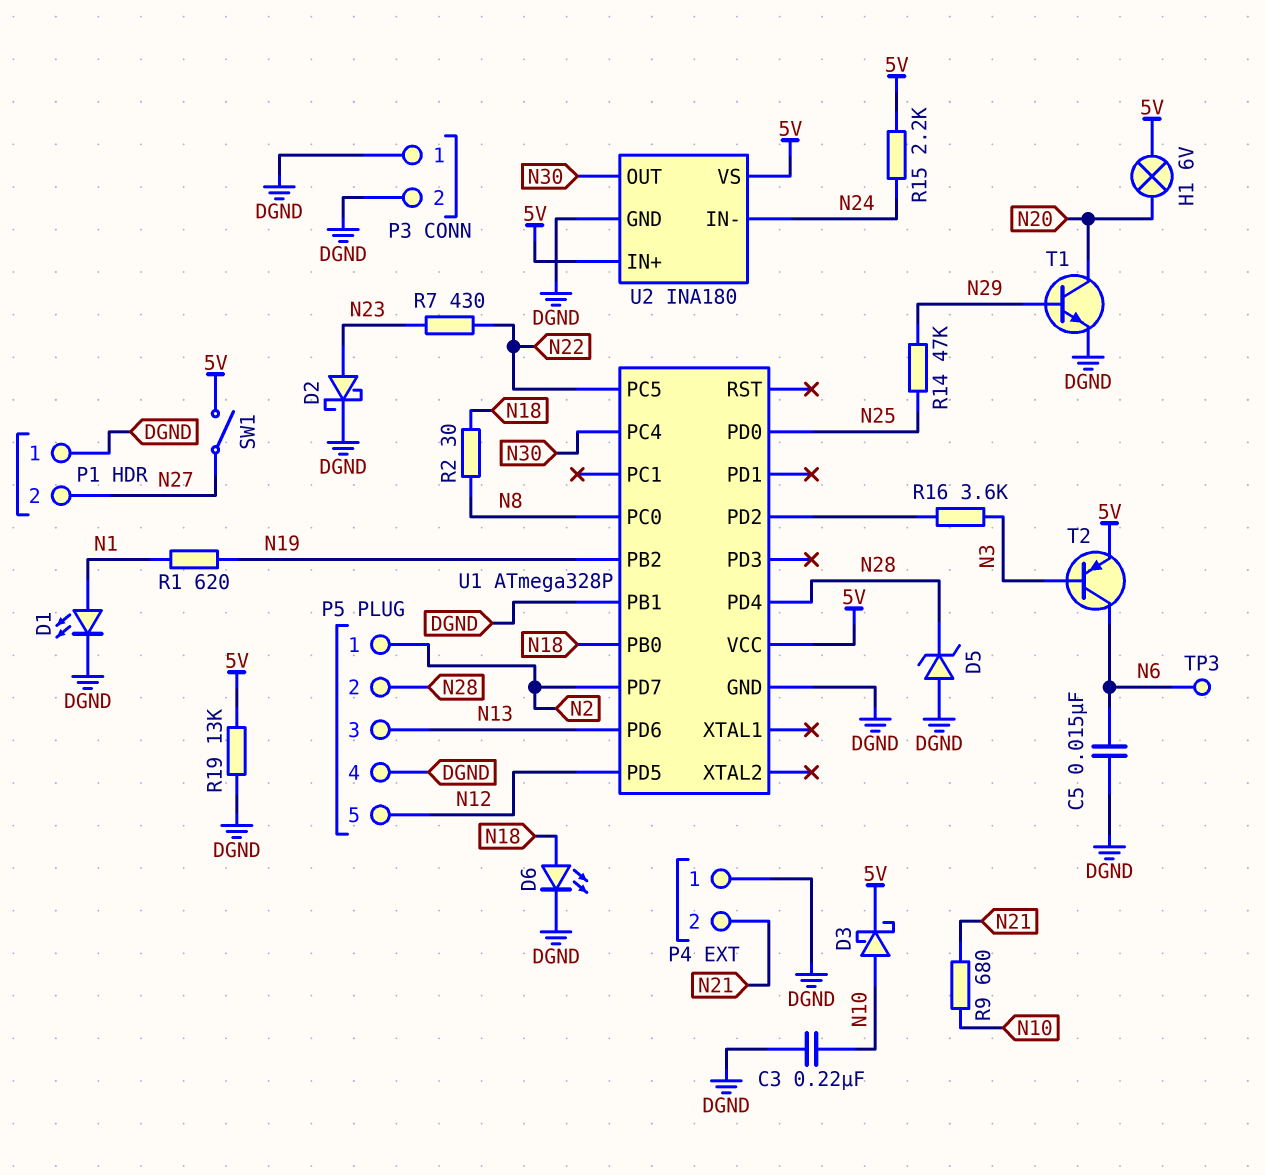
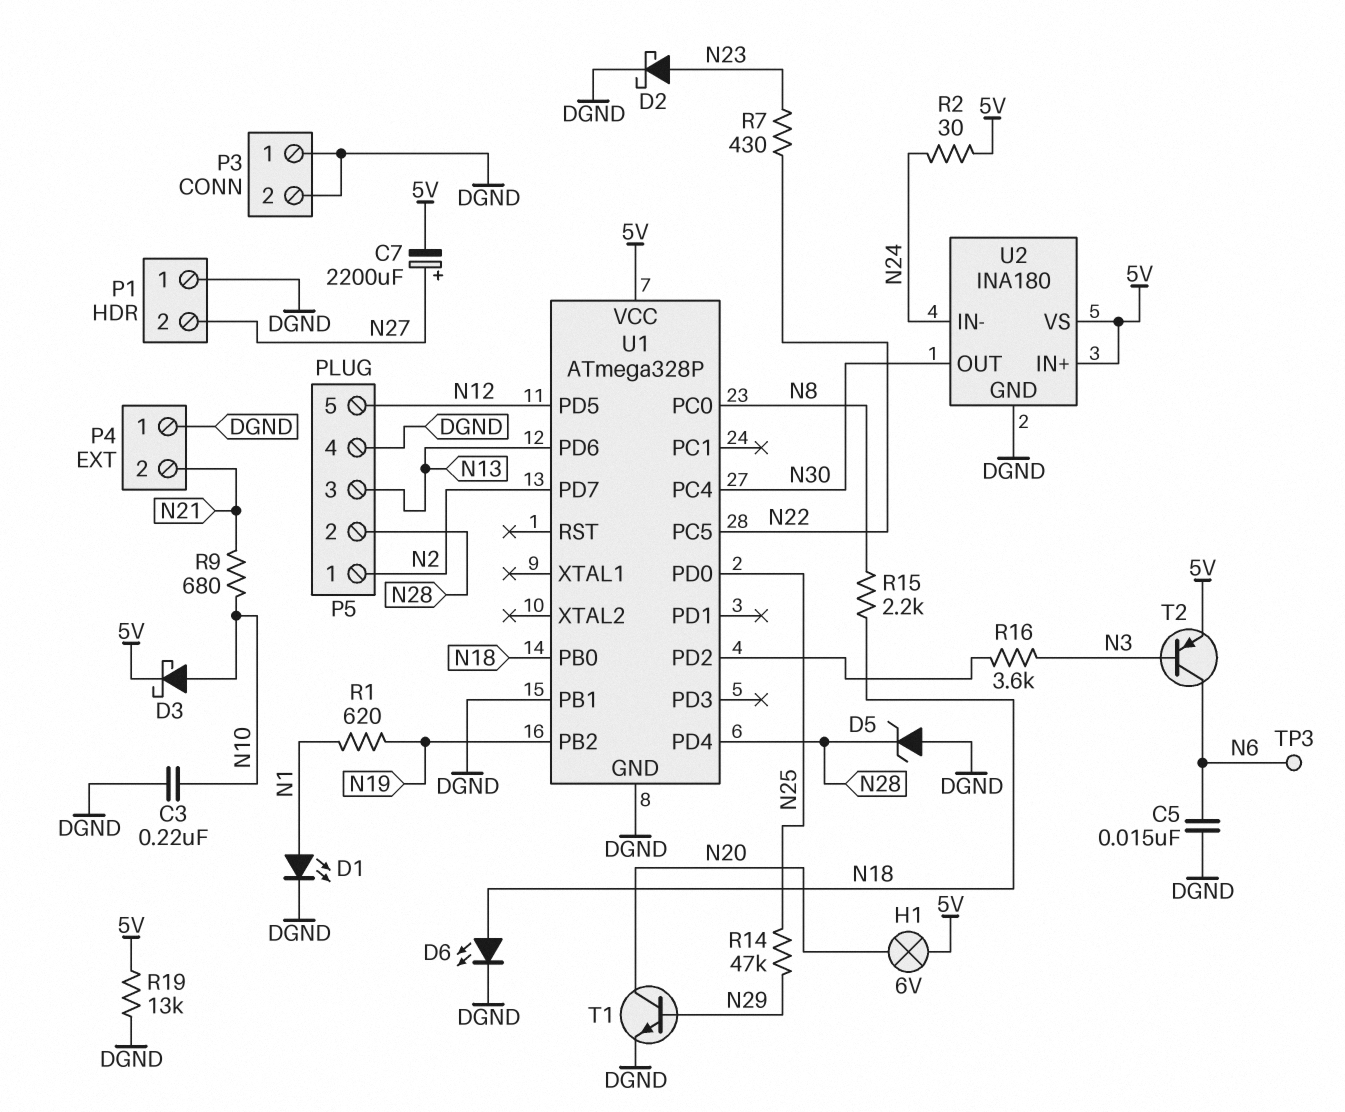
C7: none -> 2200uF (plus N27, minus 5V)
R2: 30 (N8, N18) -> 30 (5V, N24)
R15: 2.2k (5V, N24) -> 2.2k (N8, N18)
SW1: switch (5V, N27) -> none

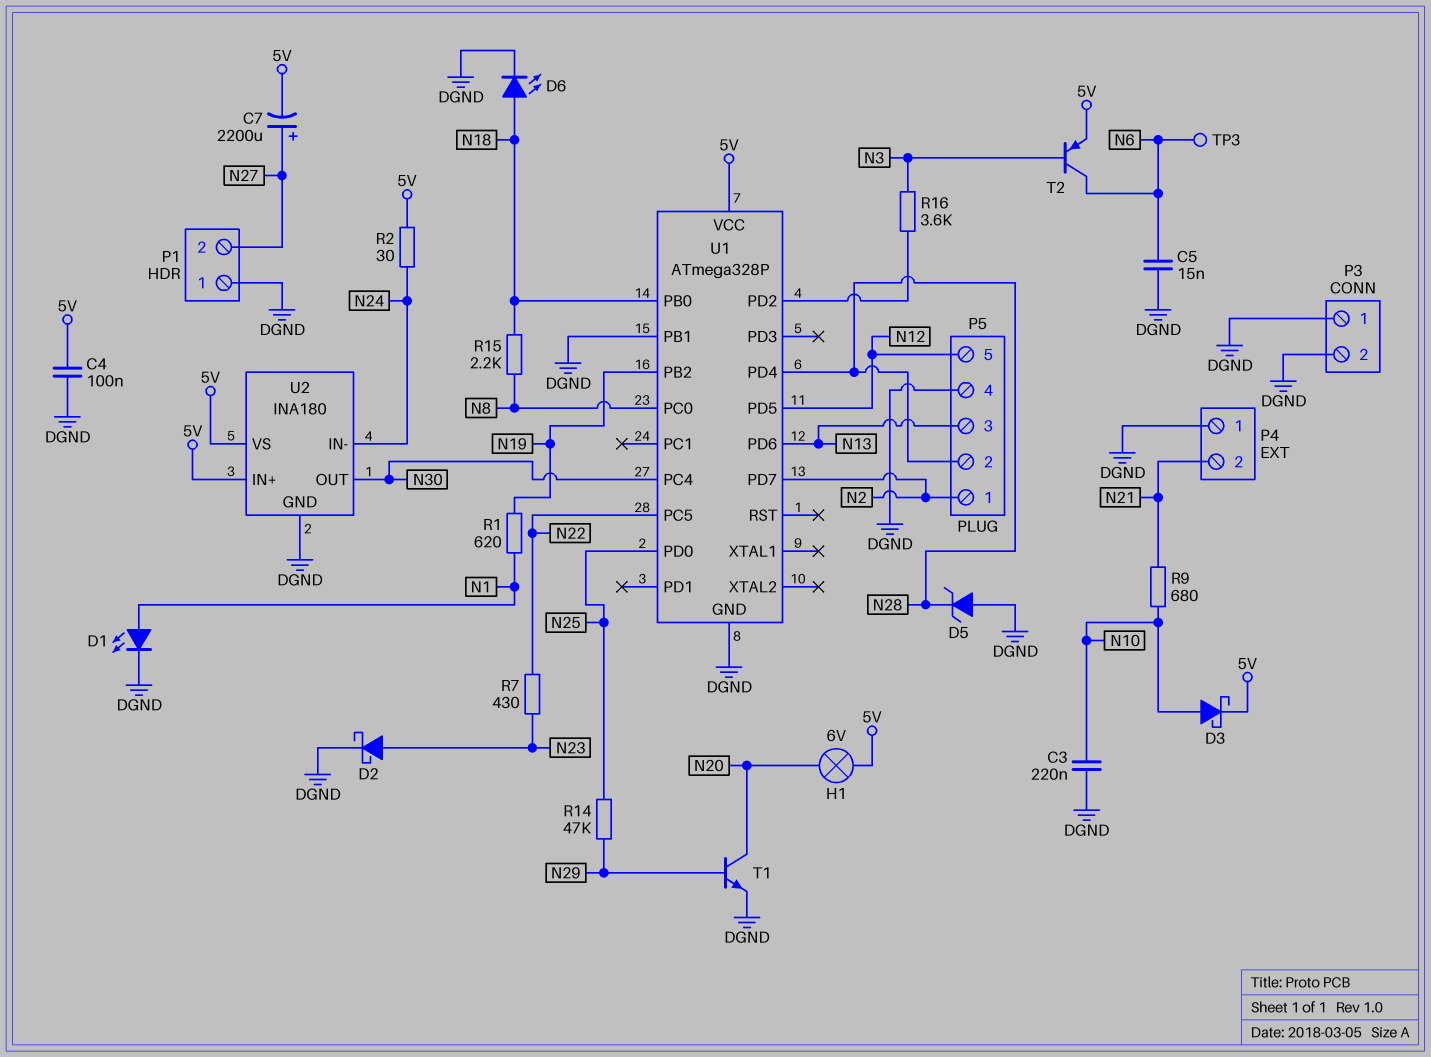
C4: none -> 100nF (5V, DGND)
R19: 13k (5V, DGND) -> none

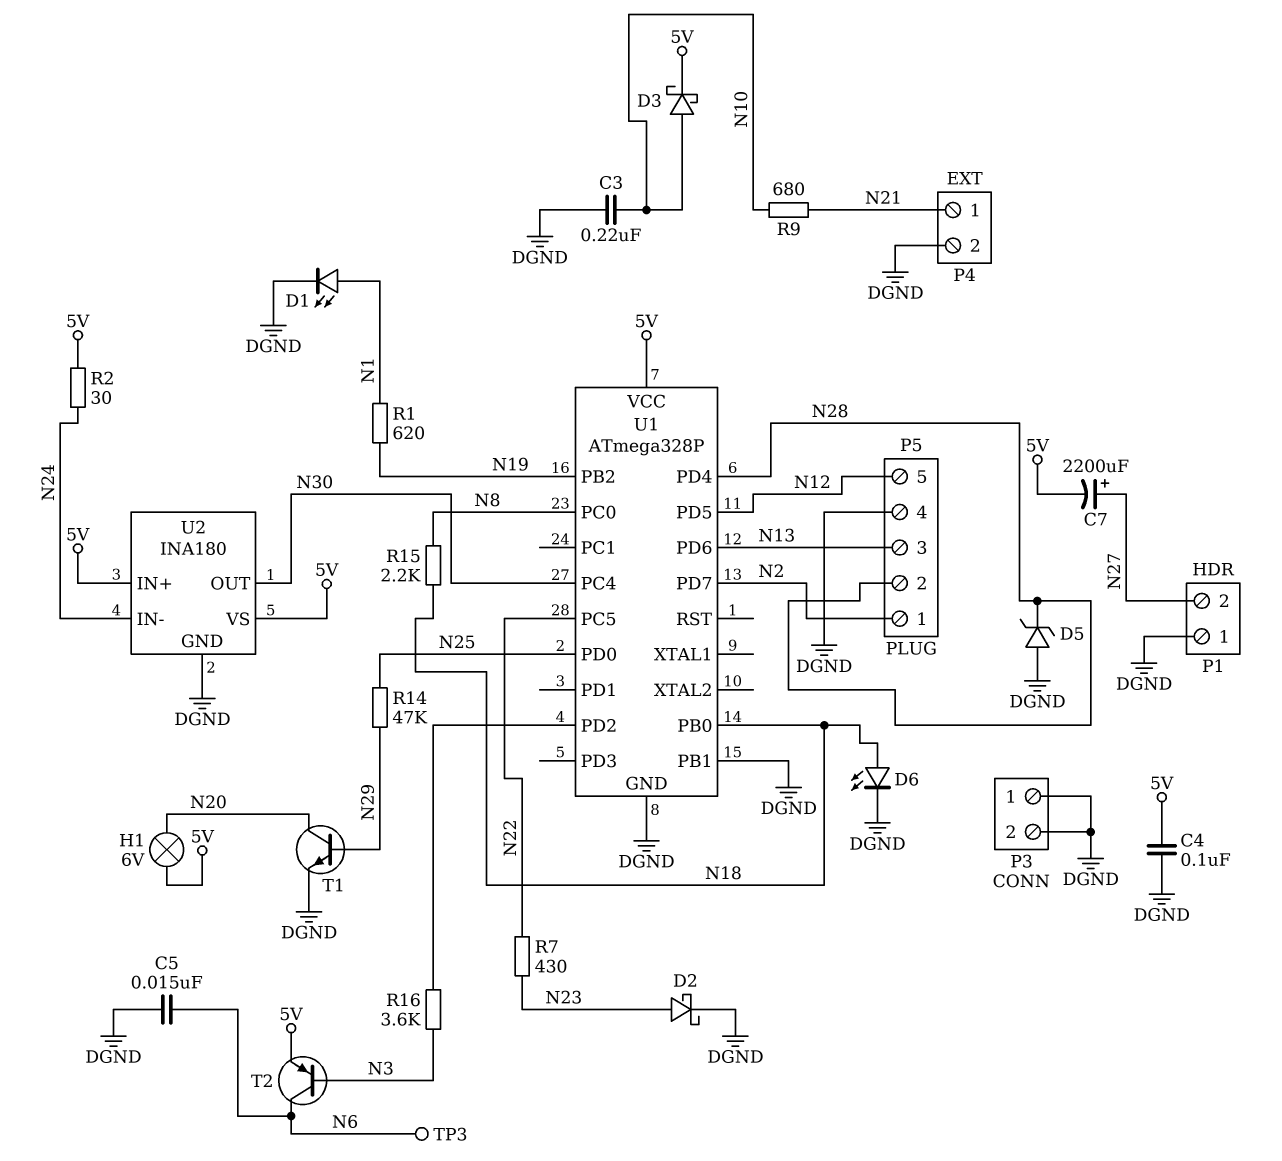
P4 pin 1: DGND -> N21
P4 pin 2: N21 -> DGND

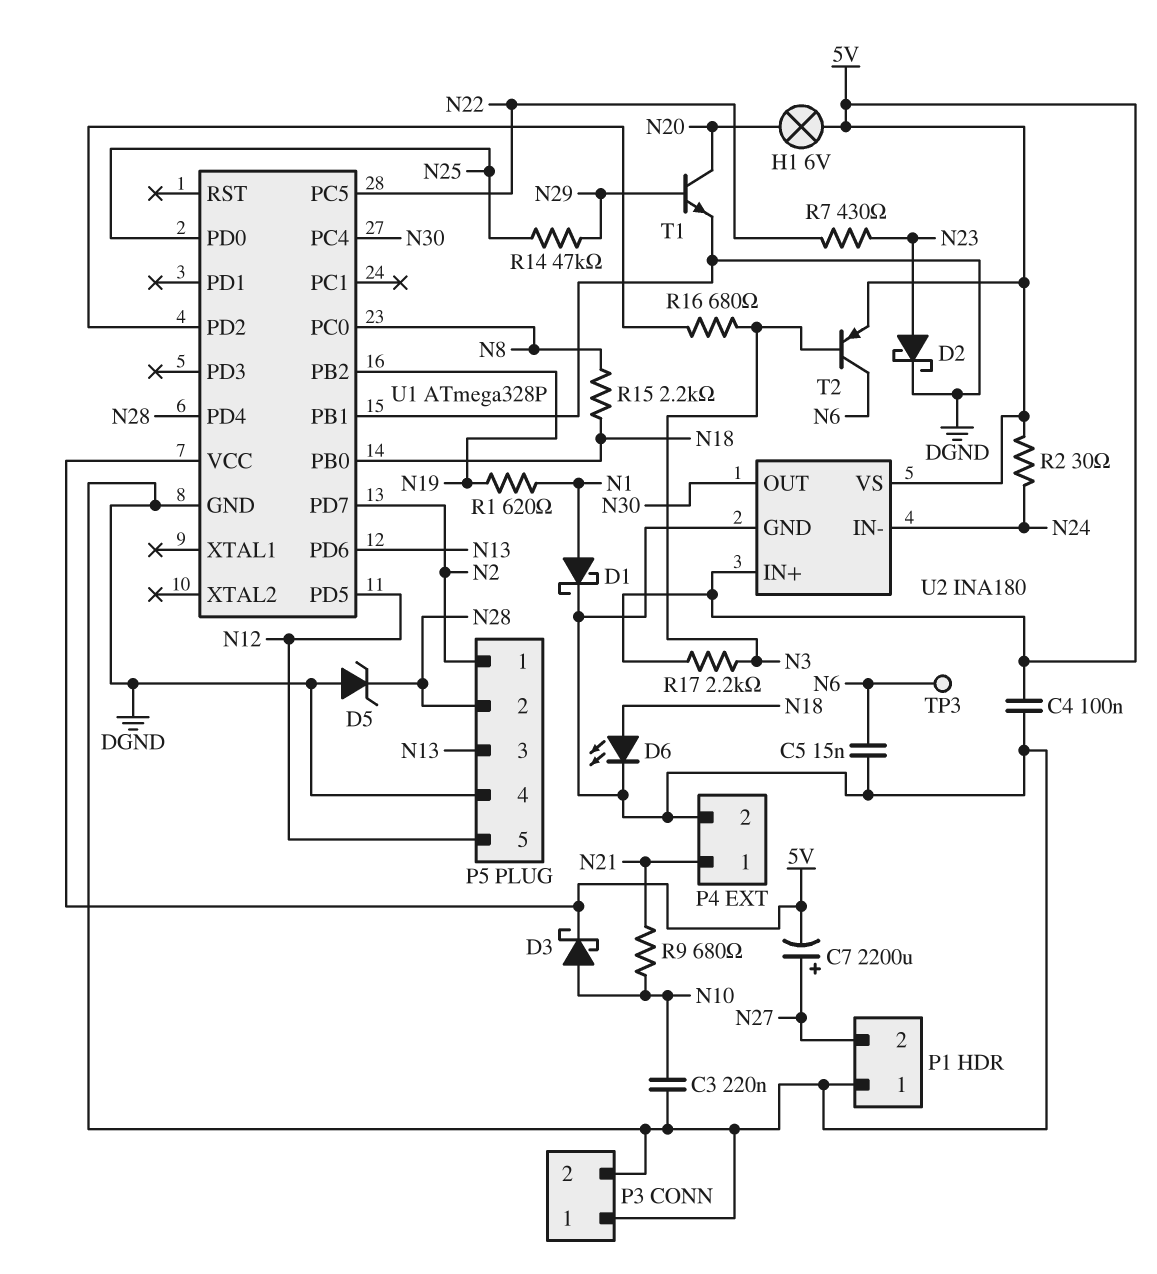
D1: LED (A N1, K DGND) -> schottky (A N1, K DGND)
R16: 3.6k (N3, U1/PD2) -> 680 (N3, U1/PD2)
R17: none -> 2.2k (5V, N3)

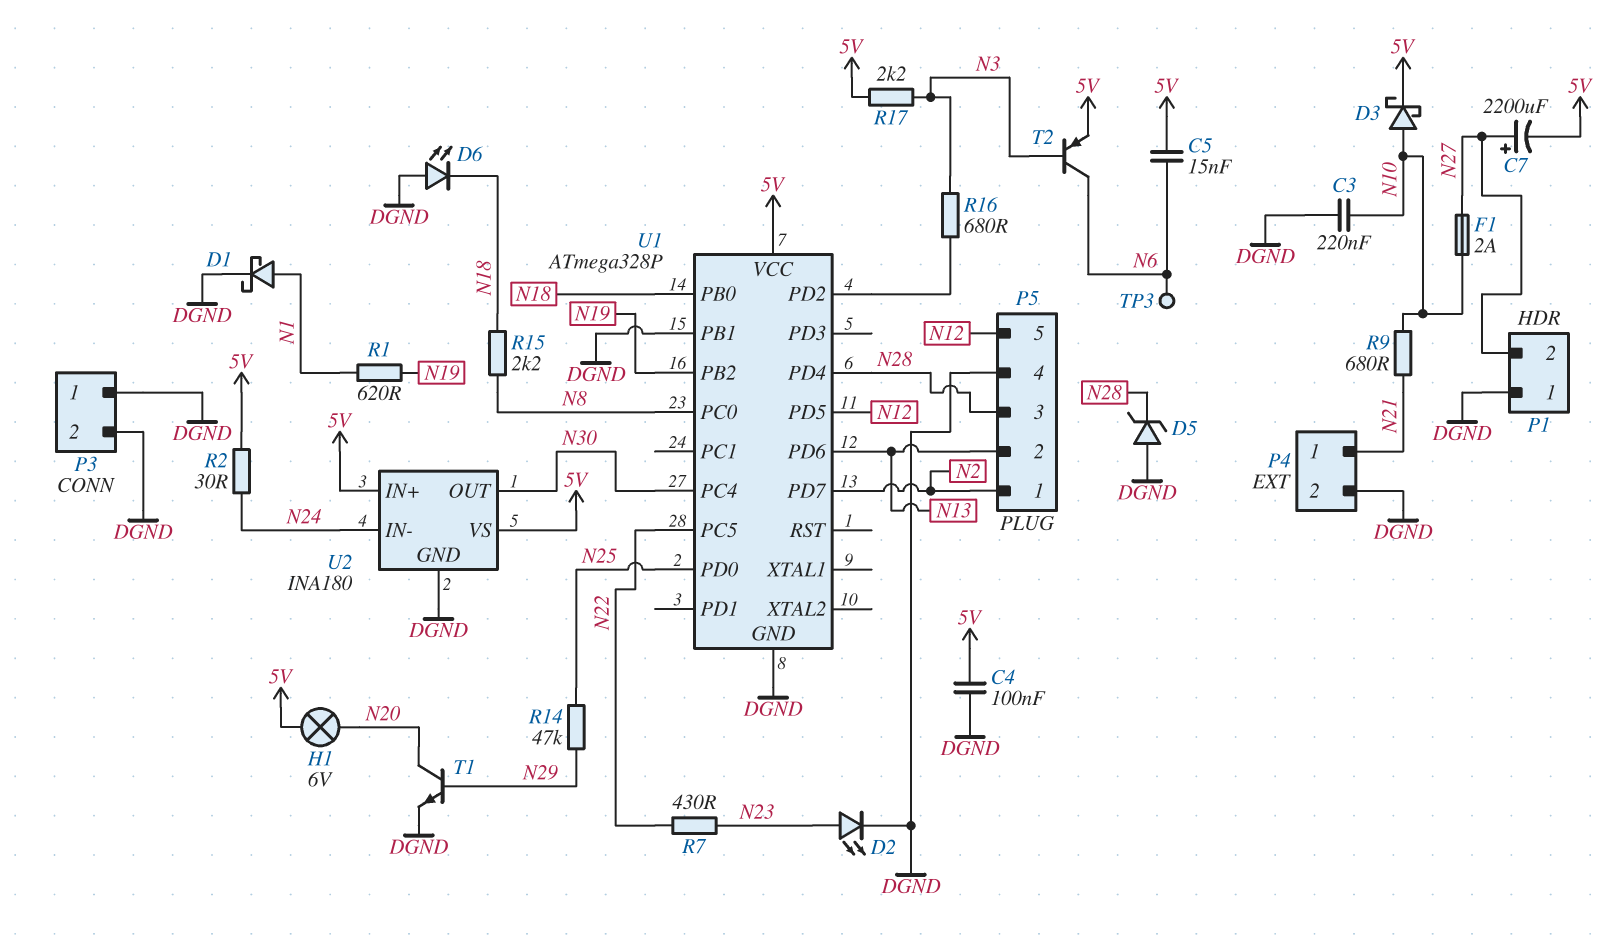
C5: 15nF (DGND, N6) -> 15nF (5V, N6)
D2: schottky (A N23, K DGND) -> LED (A N23, K DGND)
D6: LED (A N18, K DGND) -> LED (A DGND, K N18)
F1: none -> 2A (N10, N27)
P5 pin 2: N28 -> N13
P5 pin 3: N13 -> N28

